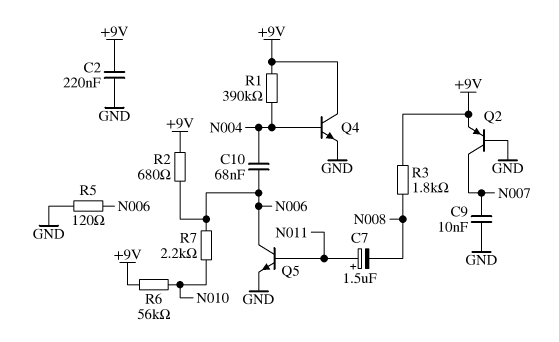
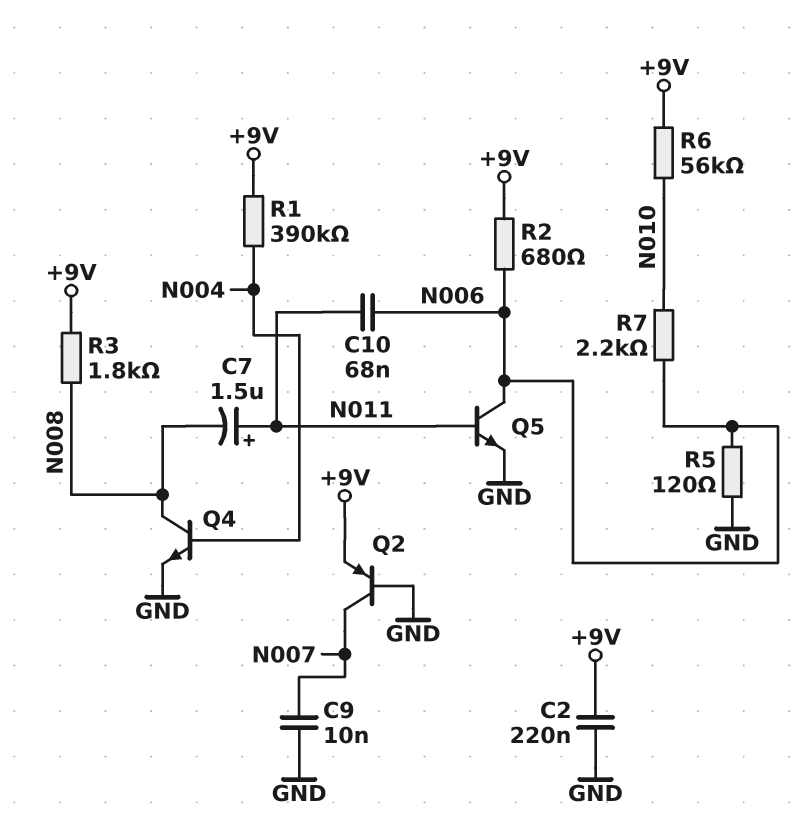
C10: 68nF (N004, N006) -> 68nF (N006, N011)
Q4: NPN (B N004, C +9V, E GND) -> NPN (B N004, C N008, E GND)

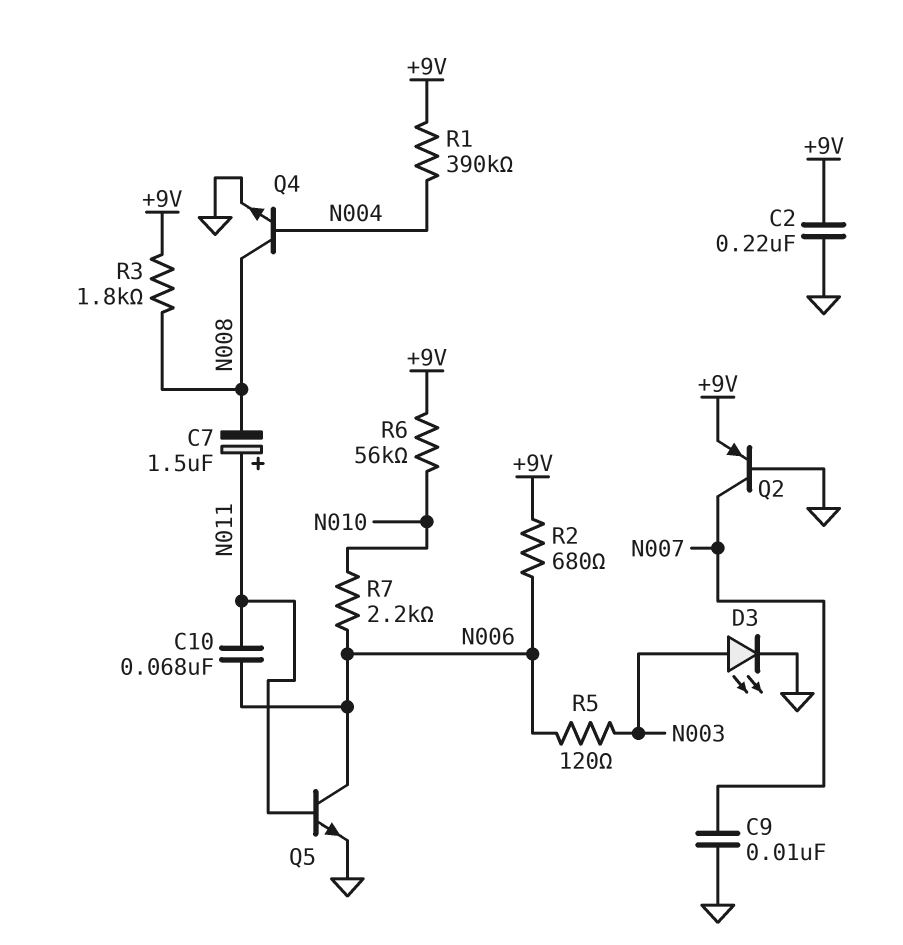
D3: none -> LED (A N003, K GND)
R5: 120 (GND, N006) -> 120 (N003, N006)

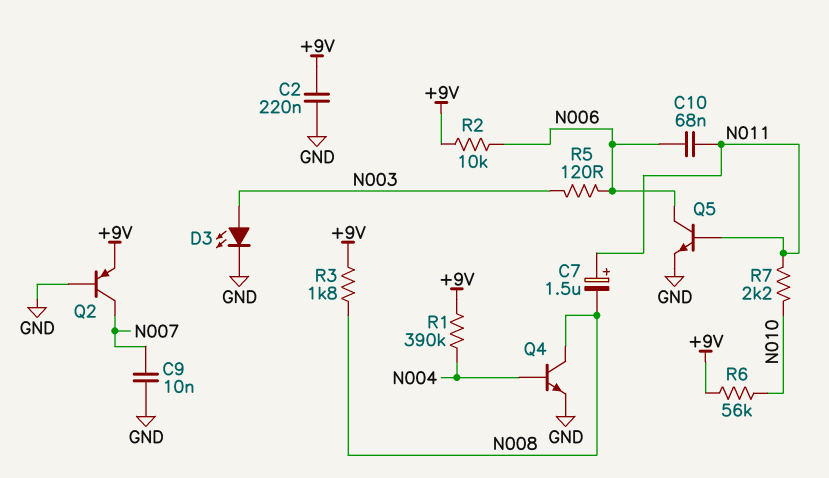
R2: 680 (+9V, N006) -> 10k (+9V, N006)
R7: 2.2k (N006, N010) -> 2.2k (N010, N011)

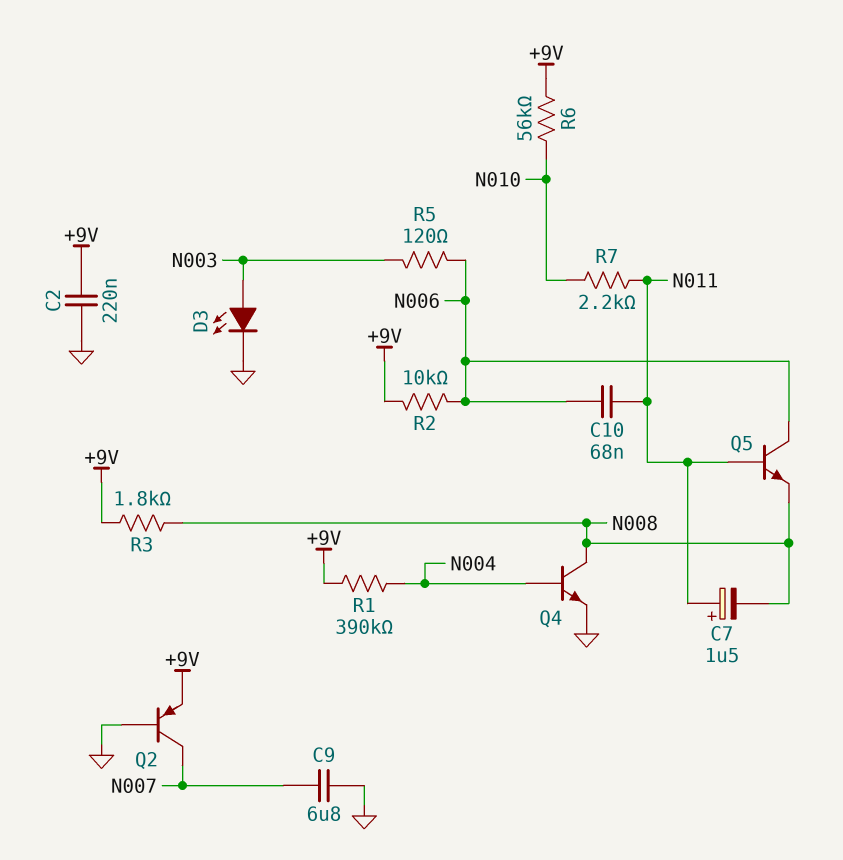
C9: 10nF (GND, N007) -> 6.8uF (GND, N007)
Q5: NPN (B N011, C N006, E GND) -> NPN (B N011, C N006, E N008)

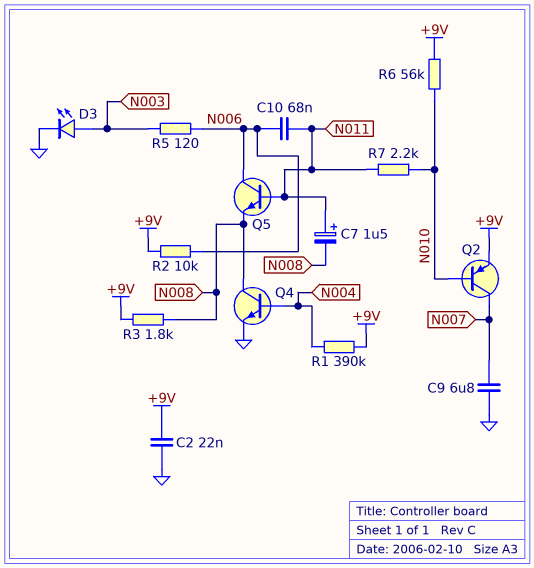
C2: 220nF (+9V, GND) -> 22nF (+9V, GND)
Q2: PNP (B GND, C N007, E +9V) -> PNP (B N010, C N007, E +9V)

